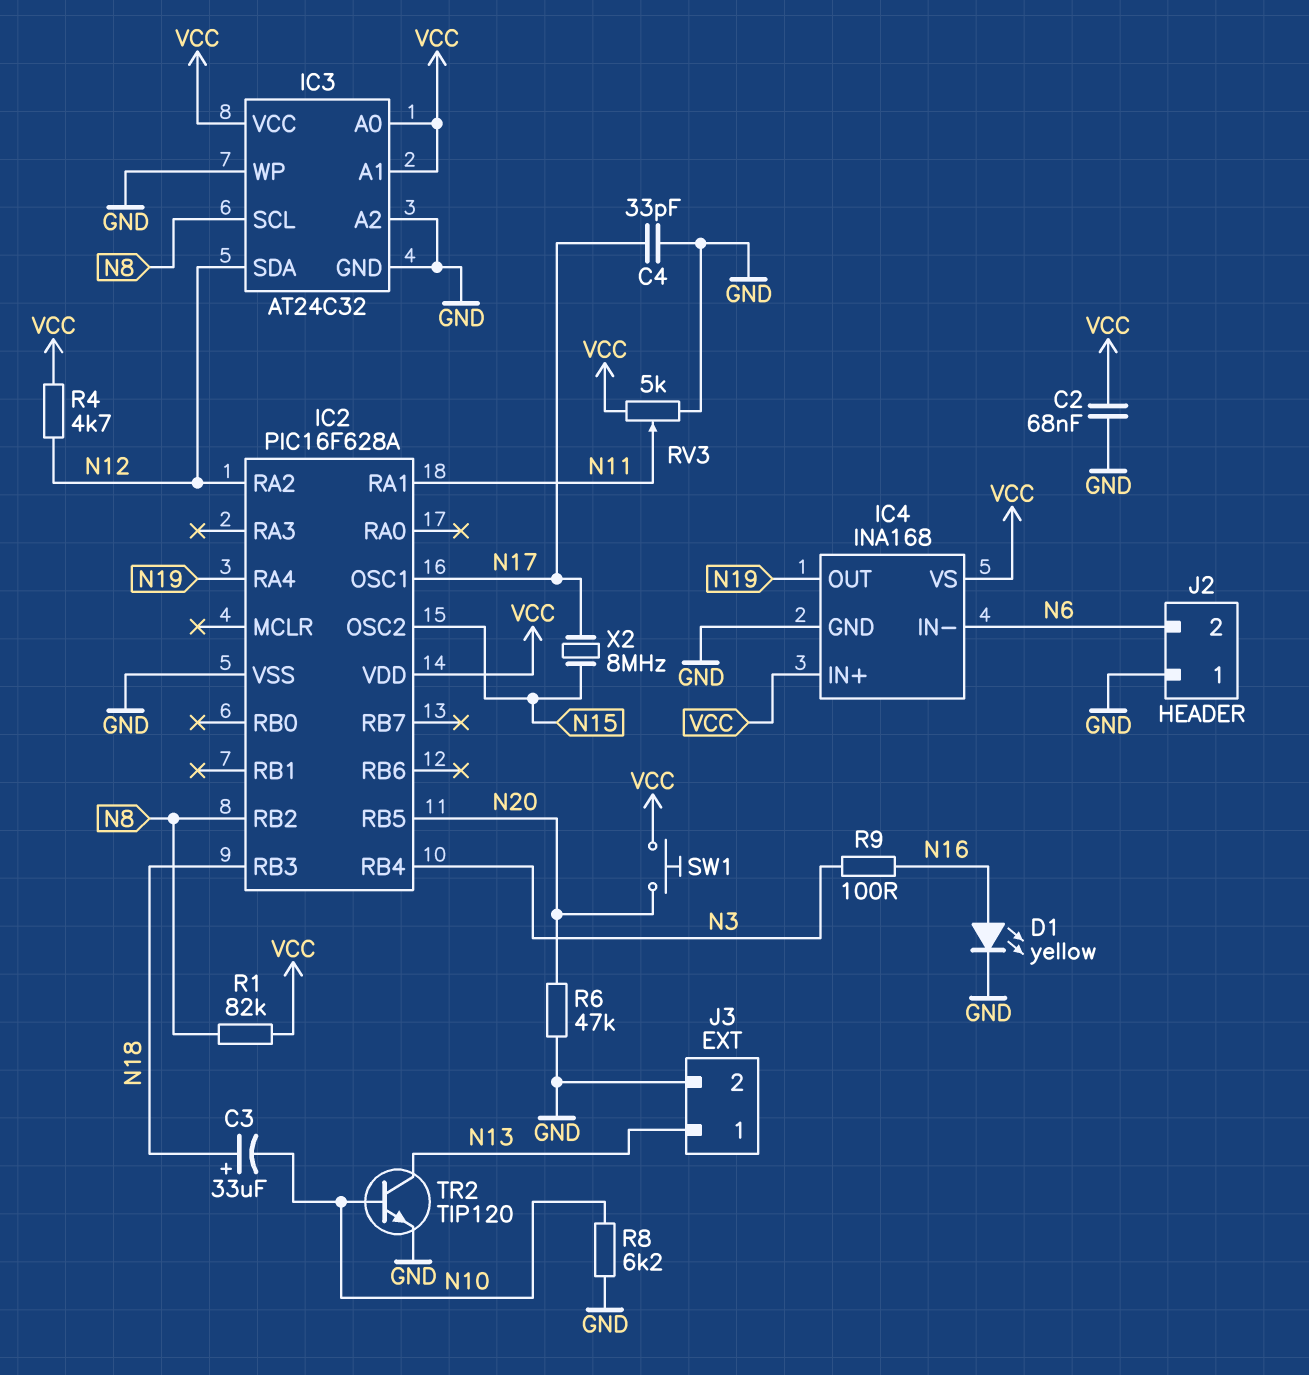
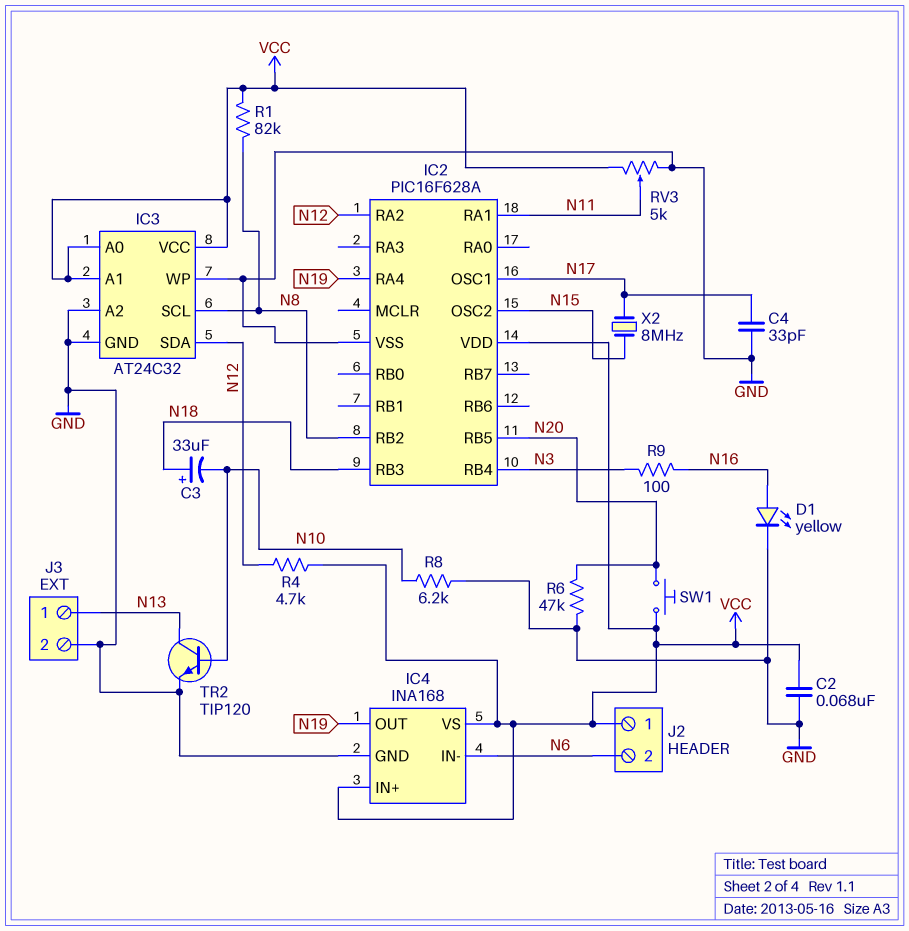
J2 pin 1: GND -> VCC

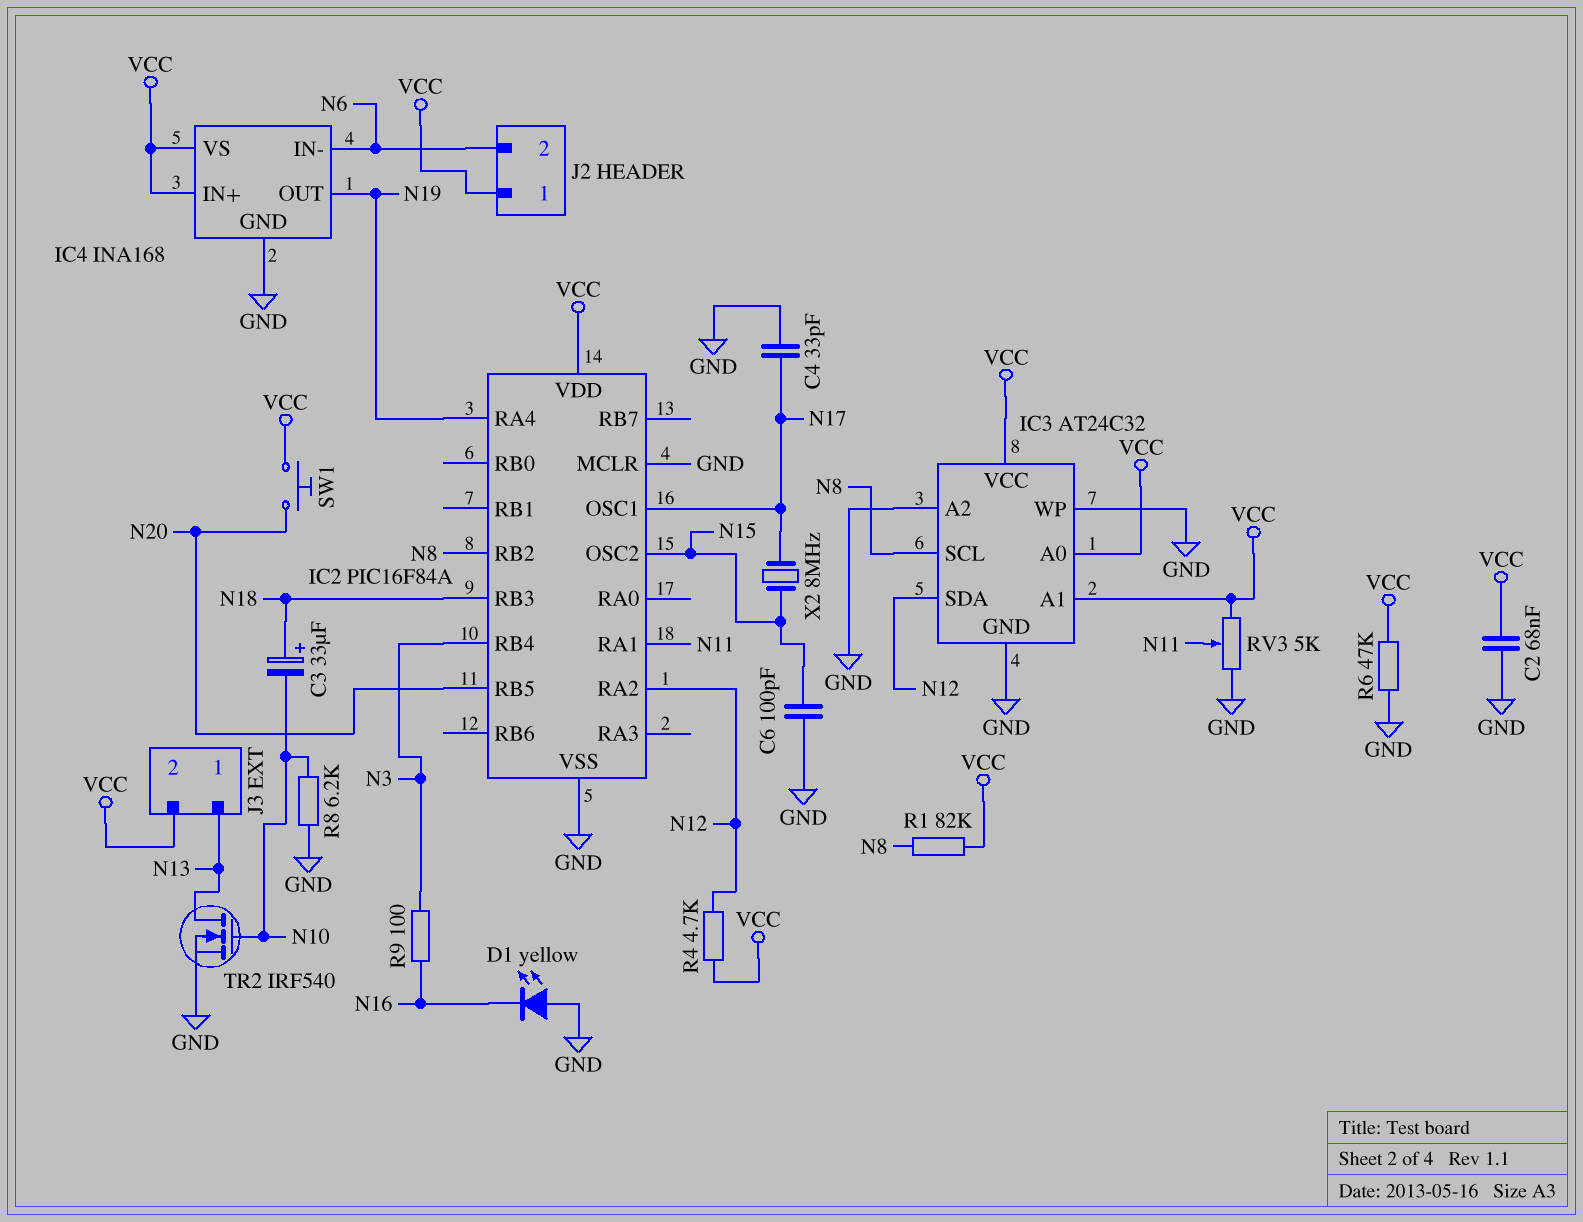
C6: none -> 100pF (GND, N15)
D1: LED yellow (A N16, K GND) -> LED yellow (A GND, K N16)
IC2: PIC16F628A -> PIC16F84A
IC2 pin MCLR: none -> GND
J3 pin 2: GND -> VCC
R6: 47k (GND, N20) -> 47k (GND, VCC)
TR2: NPN TIP120 (B N10, C N13, E GND) -> NMOS IRF540 (G N10, D N13, S GND)

